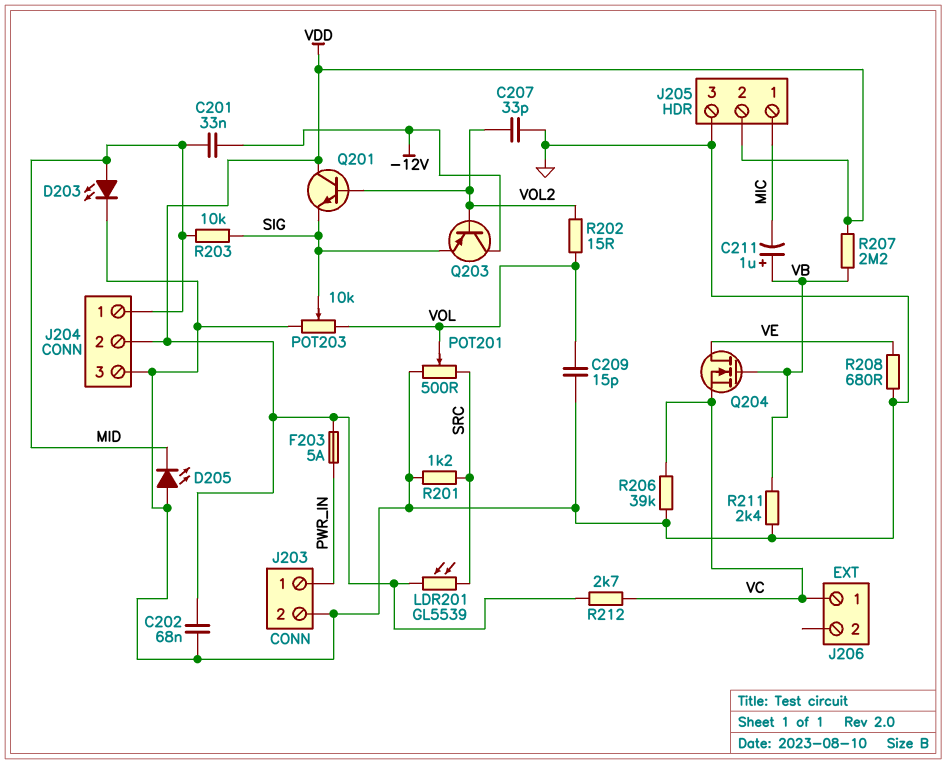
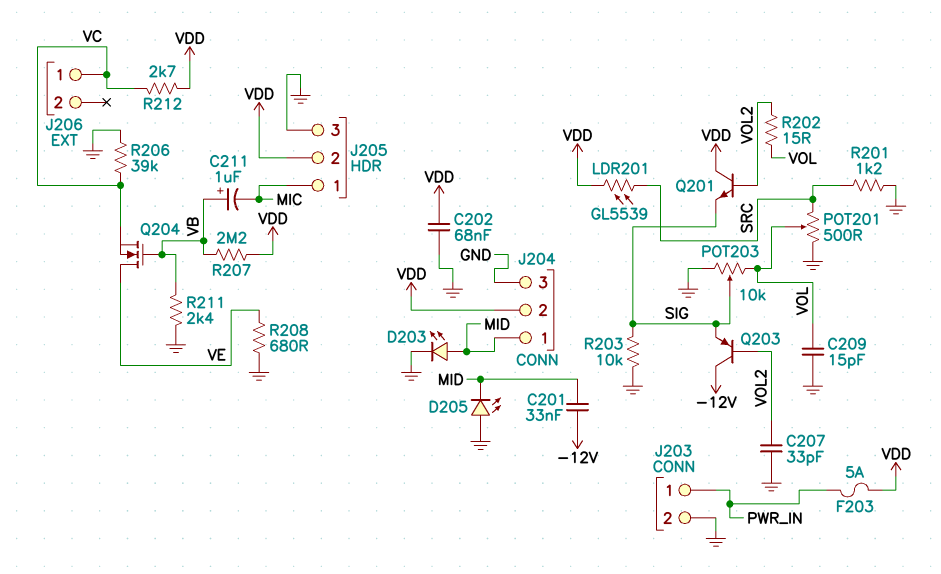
R203: 10k (MID, SIG) -> 10k (GND, SIG)

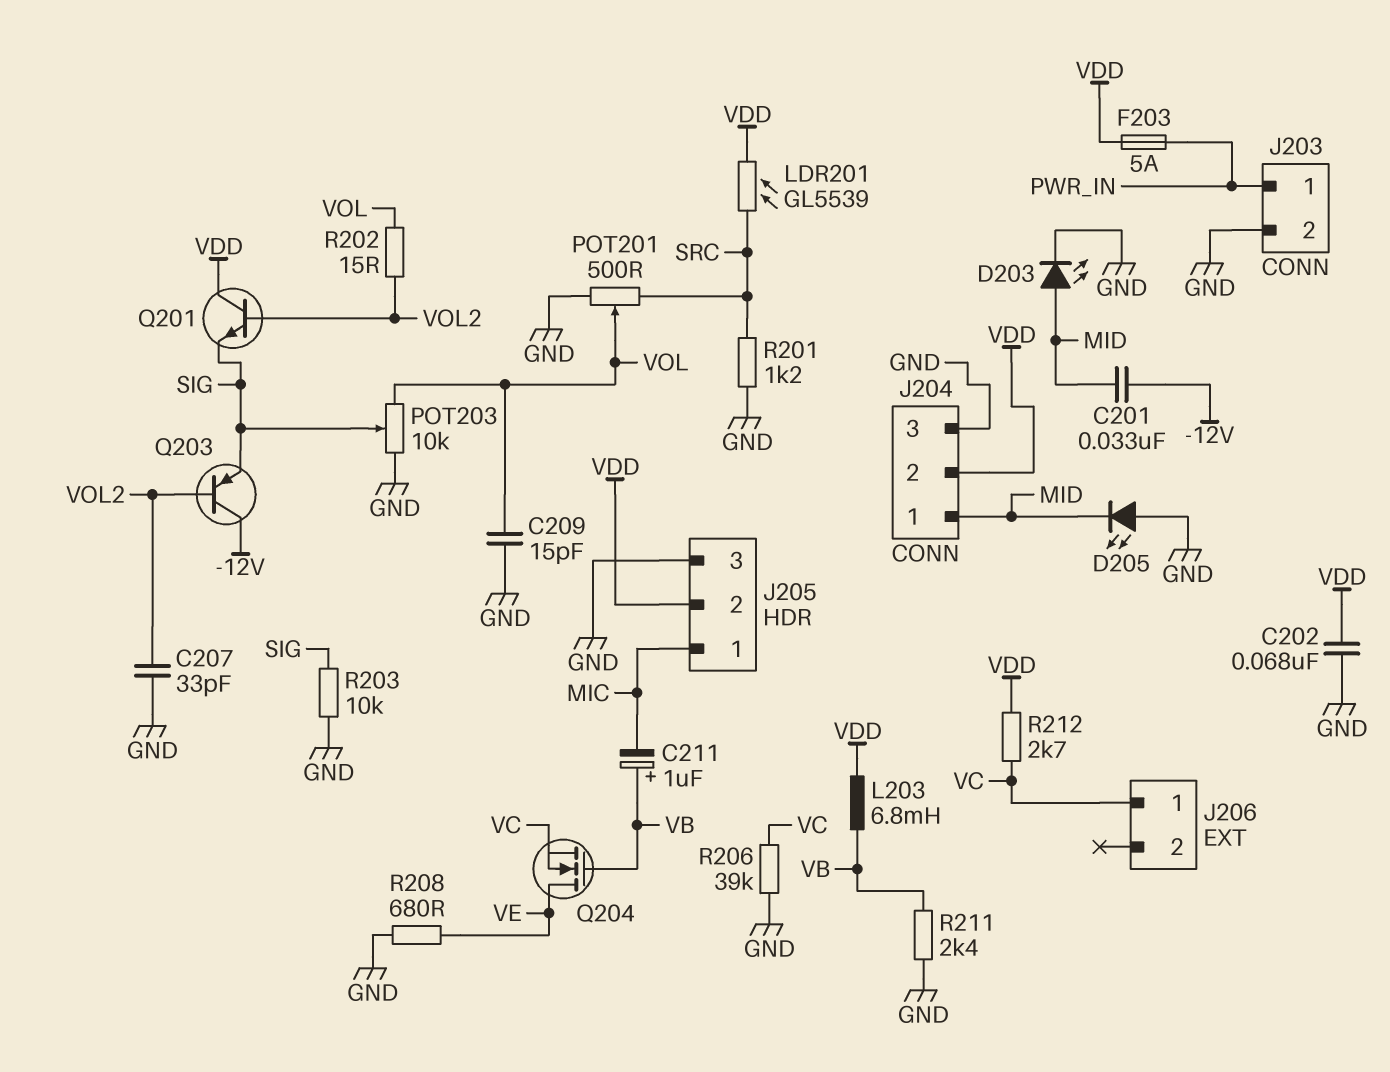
L203: none -> 6.8mH (VB, VDD)
R207: 2.2M (VB, VDD) -> none

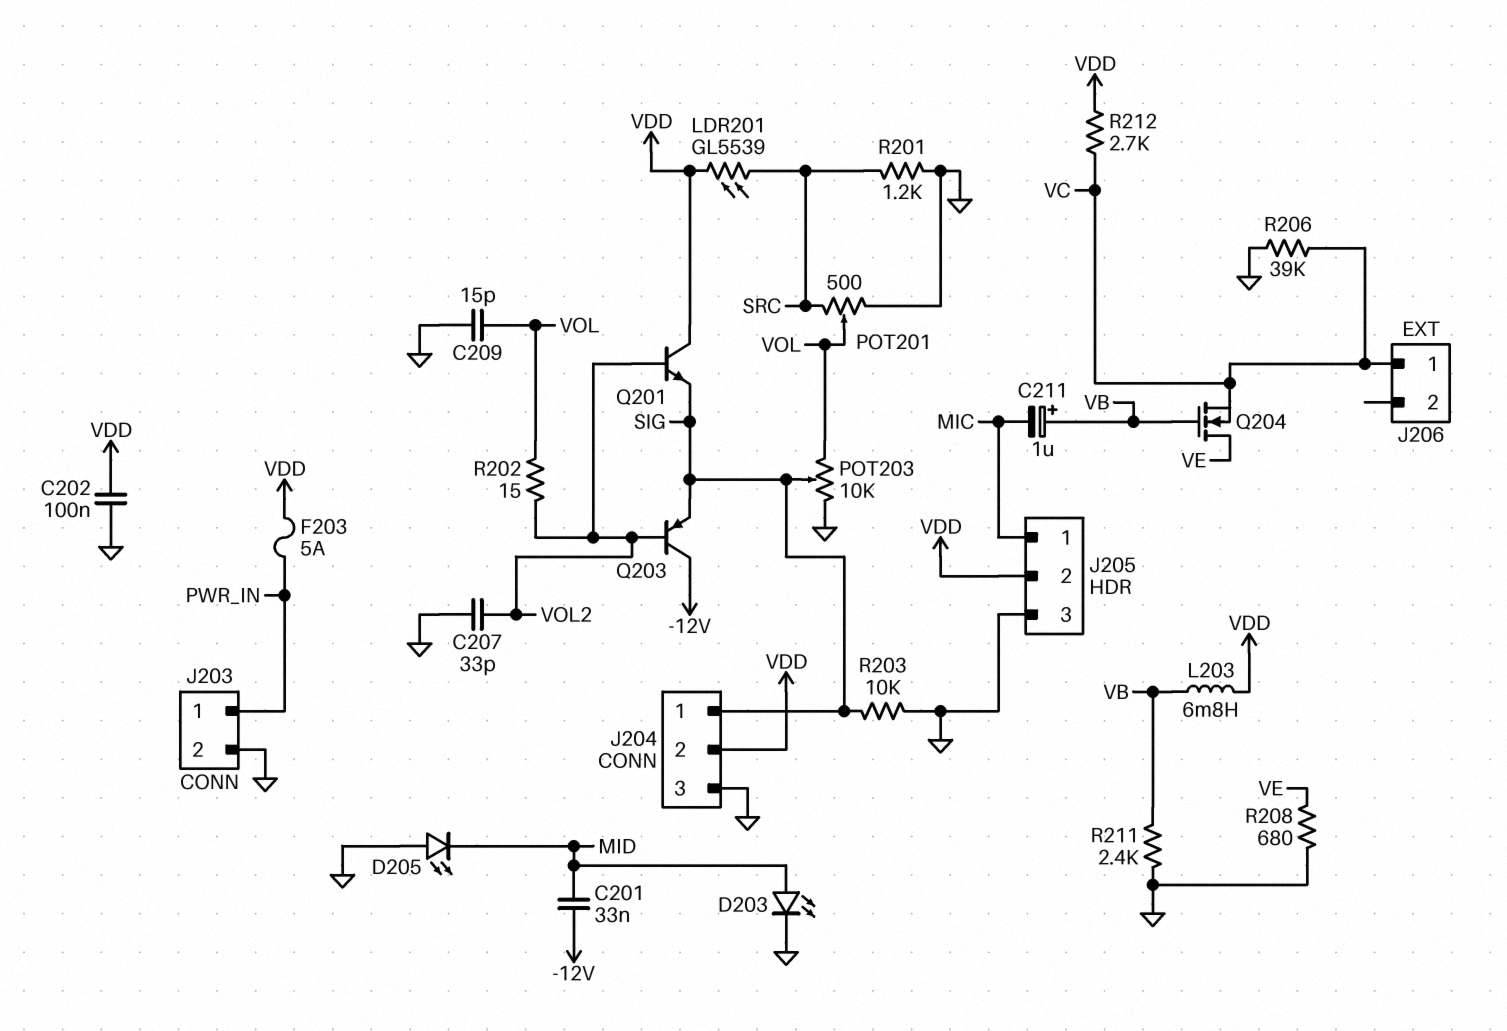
C202: 68nF (GND, VDD) -> 100nF (GND, VDD)
J204 pin 1: MID -> SIG

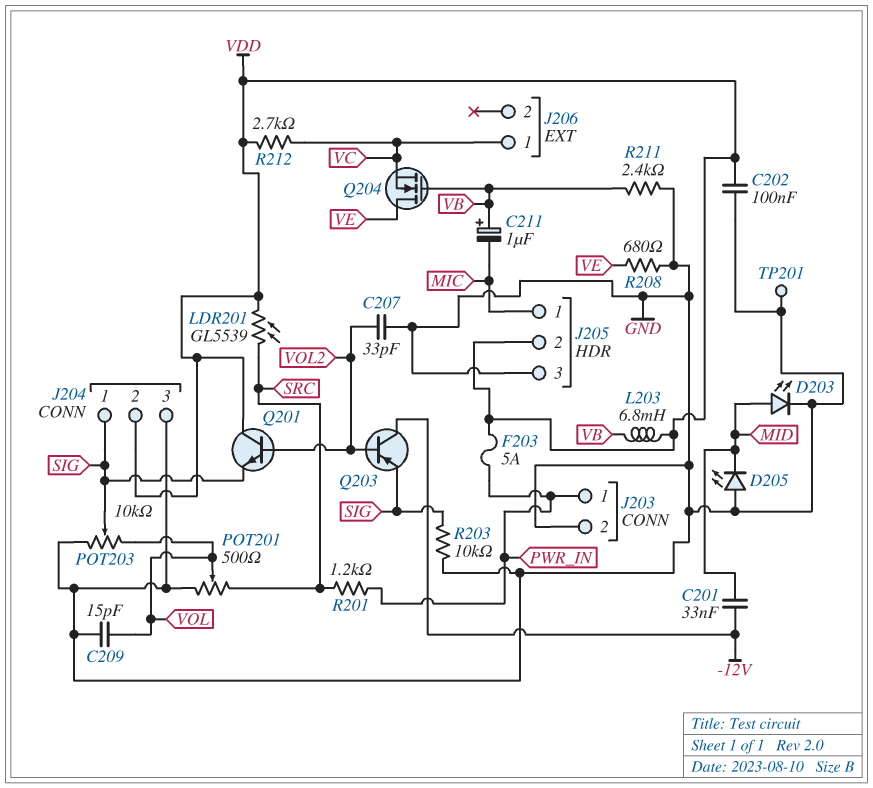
R201: 1.2k (GND, SRC) -> 1.2k (PWR_IN, SRC)
R202: 15 (VOL, VOL2) -> none
R206: 39k (GND, VC) -> none
TP201: none -> test point (GND)

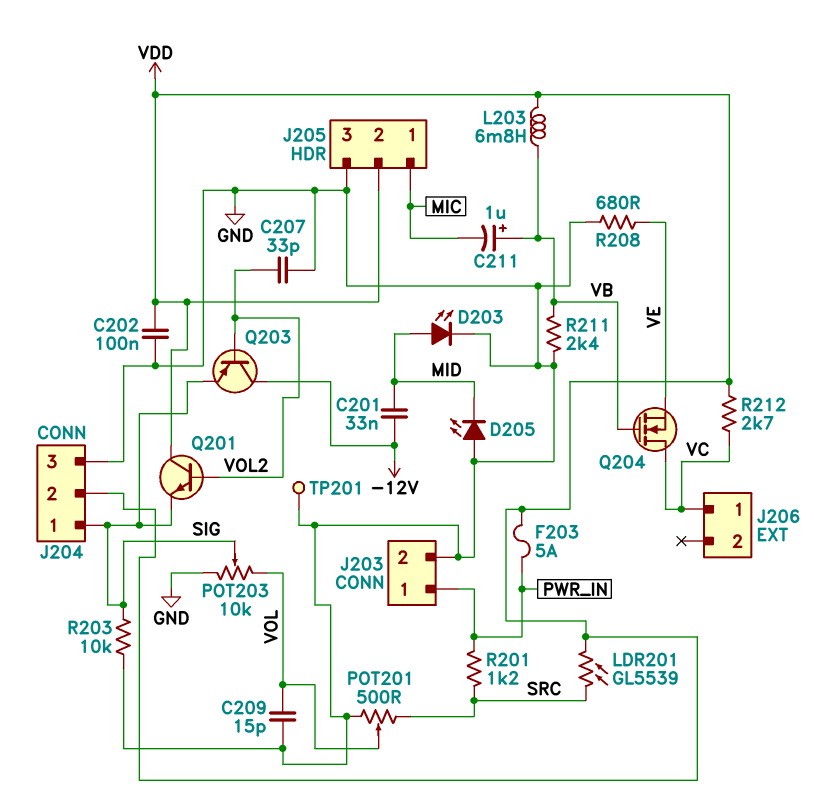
Q204: NMOS (G VB, D VE, S VC) -> NMOS (G VB, D VC, S VE)

